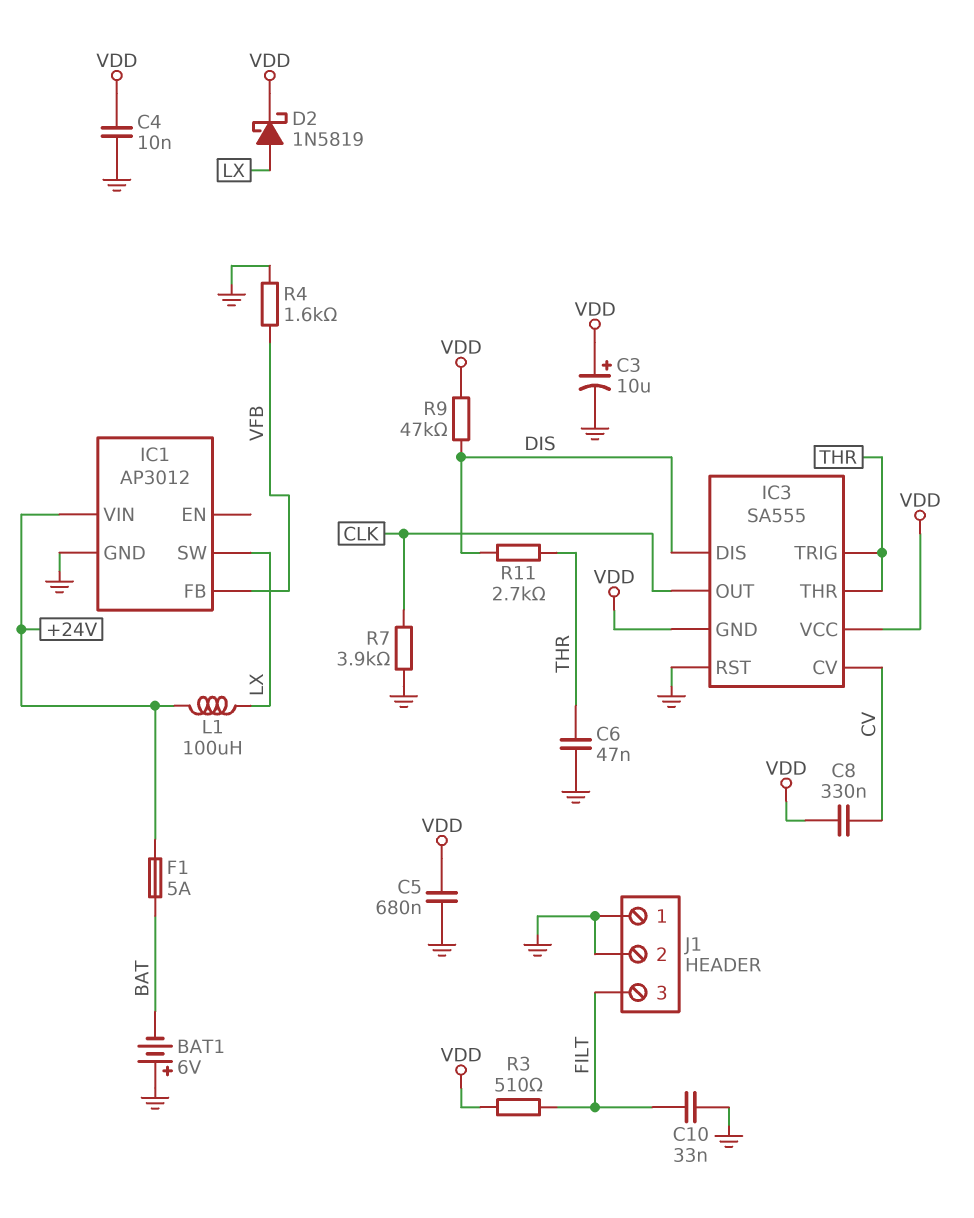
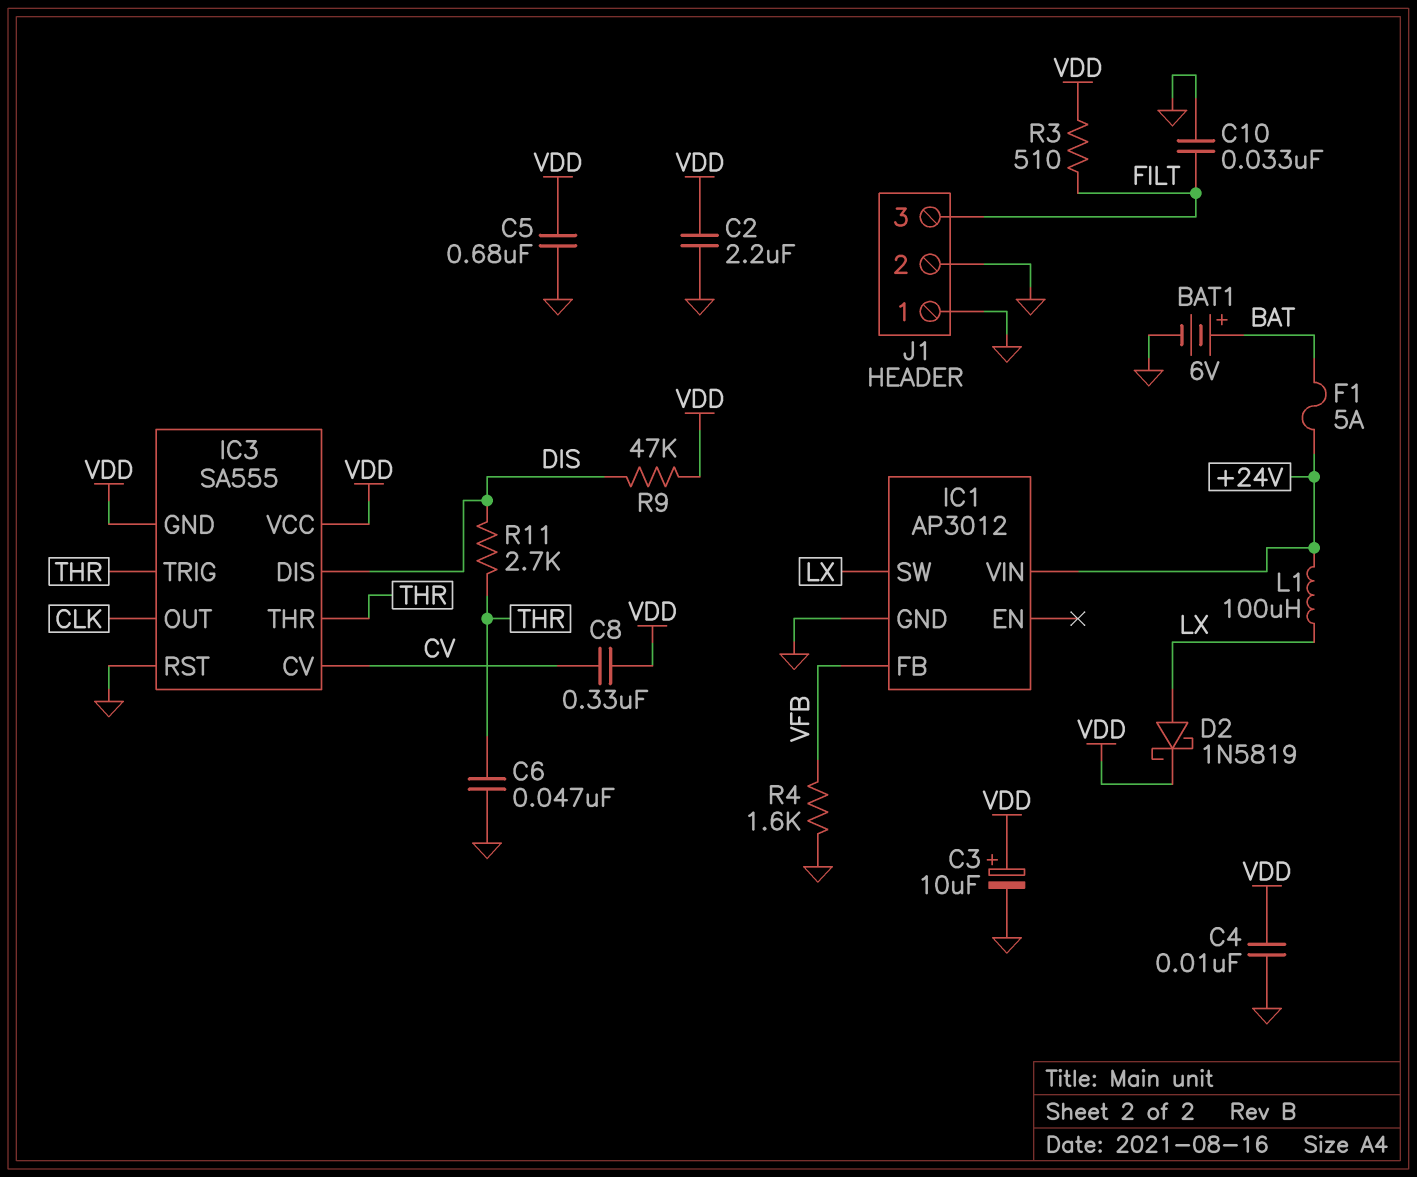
BAT1: 6V (plus GND, minus BAT) -> 6V (plus BAT, minus GND)
C2: none -> 2.2uF (GND, VDD)
R7: 3.9k (CLK, GND) -> none

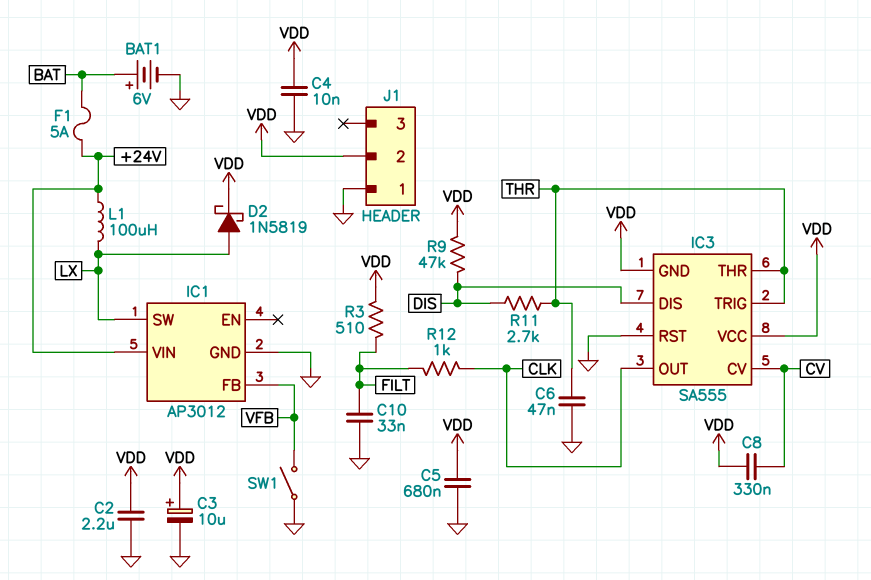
J1 pin 2: GND -> VDD
J1 pin 3: FILT -> none
R4: 1.6k (GND, VFB) -> none
R12: none -> 1k (CLK, FILT)
SW1: none -> switch (GND, VFB)

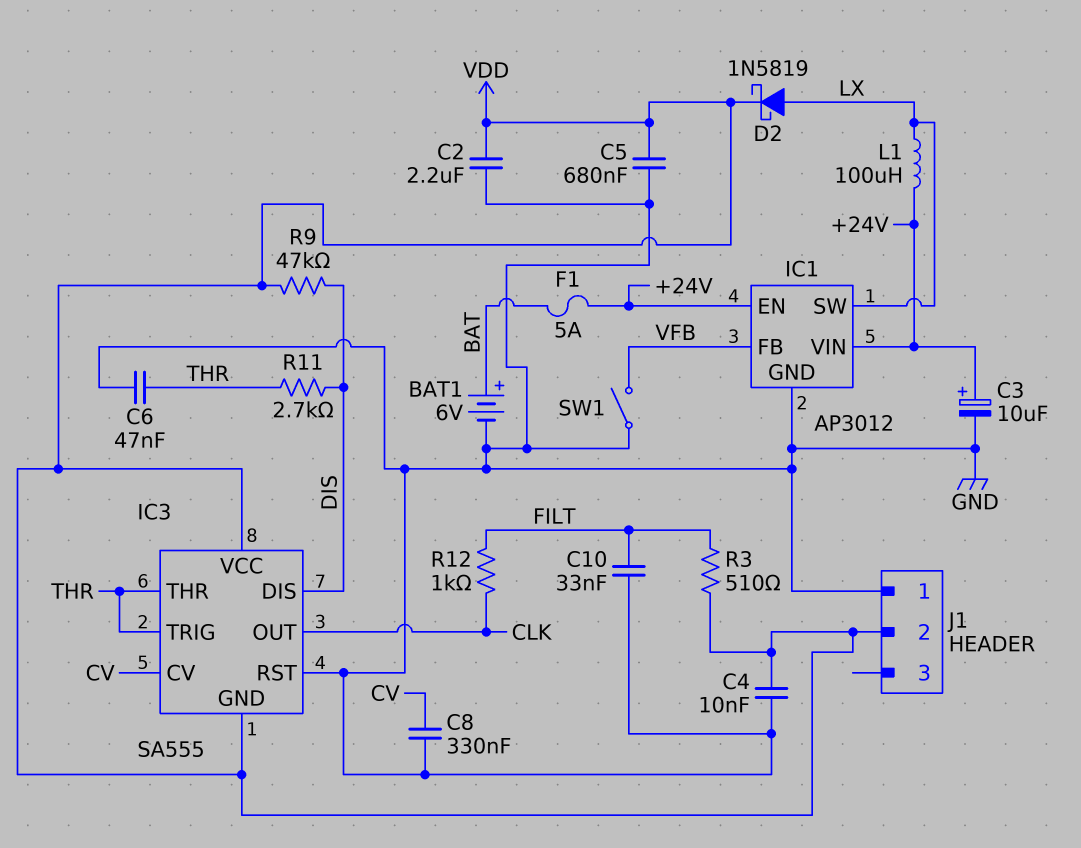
C3: 10uF (plus VDD, minus GND) -> 10uF (plus +24V, minus GND)
C8: 330nF (CV, VDD) -> 330nF (CV, GND)
IC1 pin EN: none -> +24V

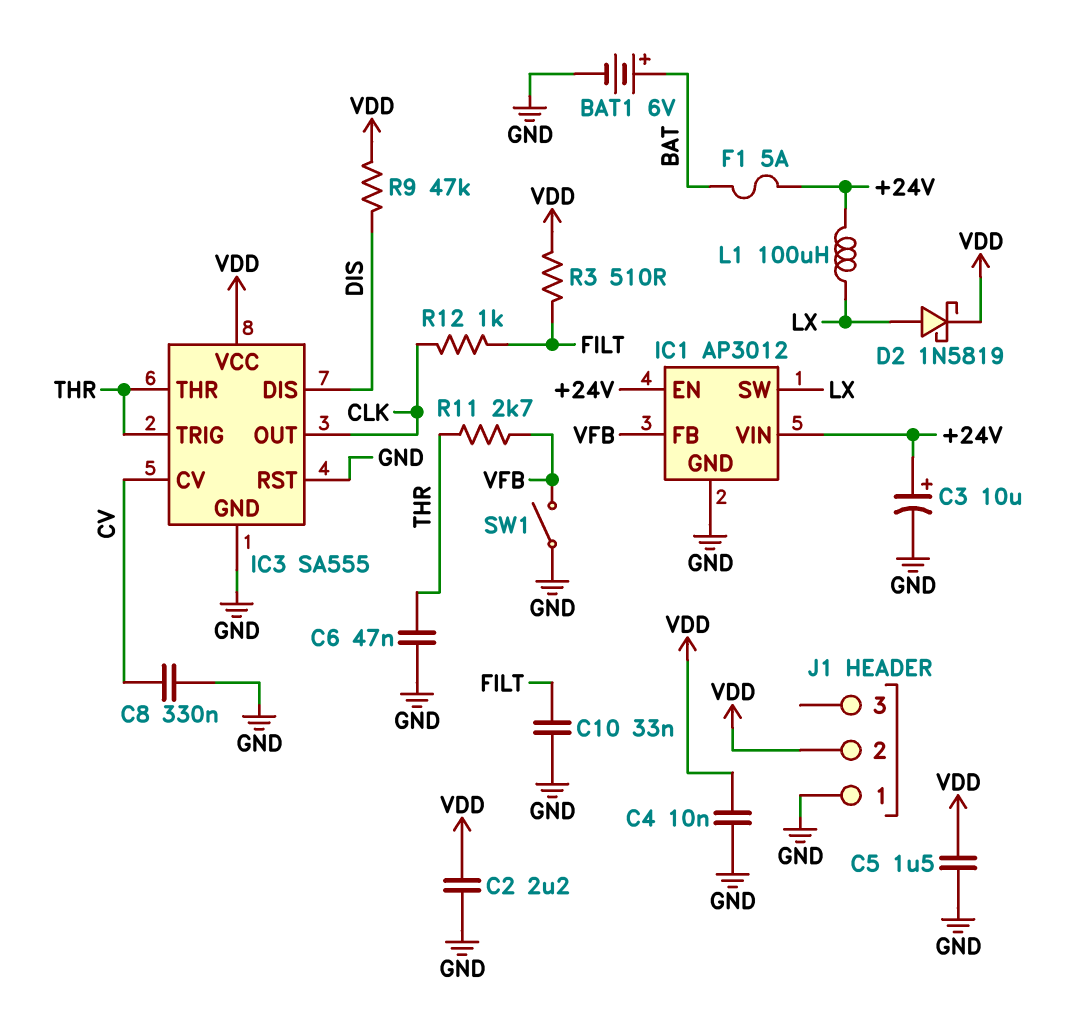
C5: 680nF (GND, VDD) -> 1.5uF (GND, VDD)
IC3 pin GND: VDD -> GND
R11: 2.7k (DIS, THR) -> 2.7k (THR, VFB)

